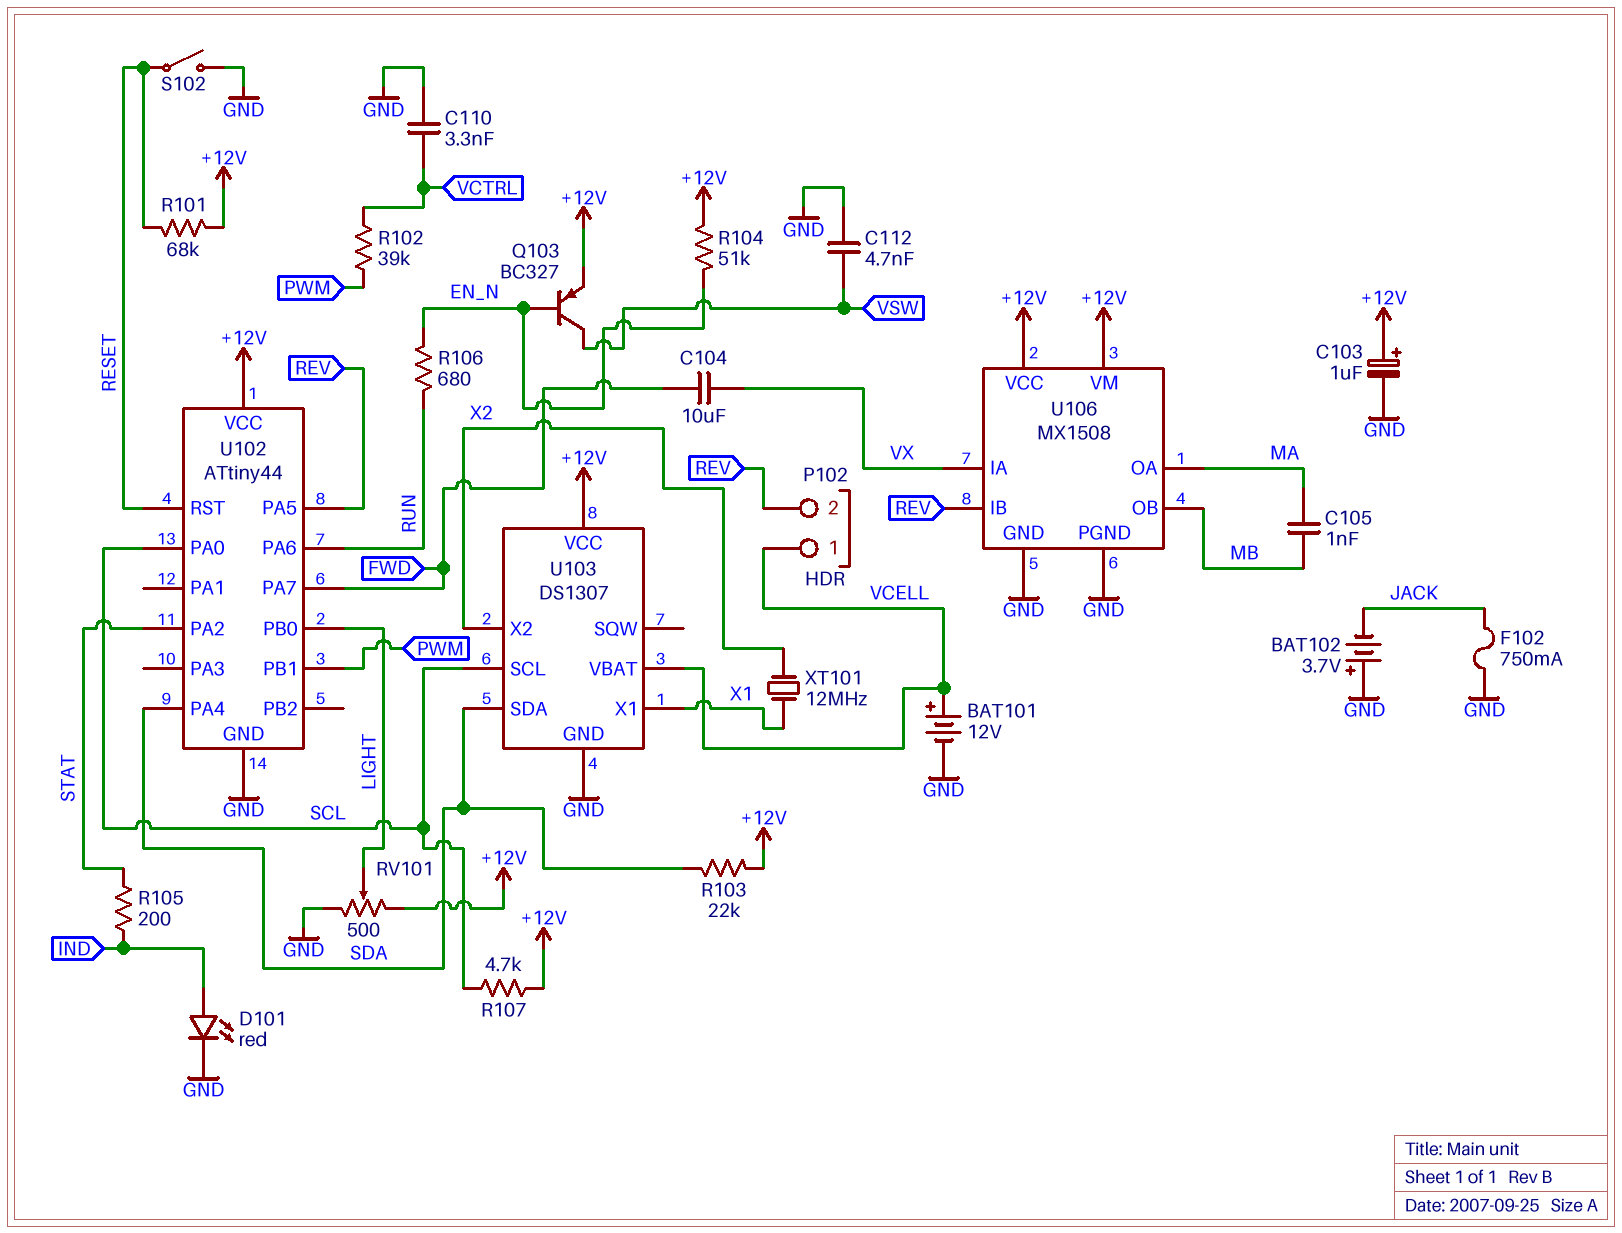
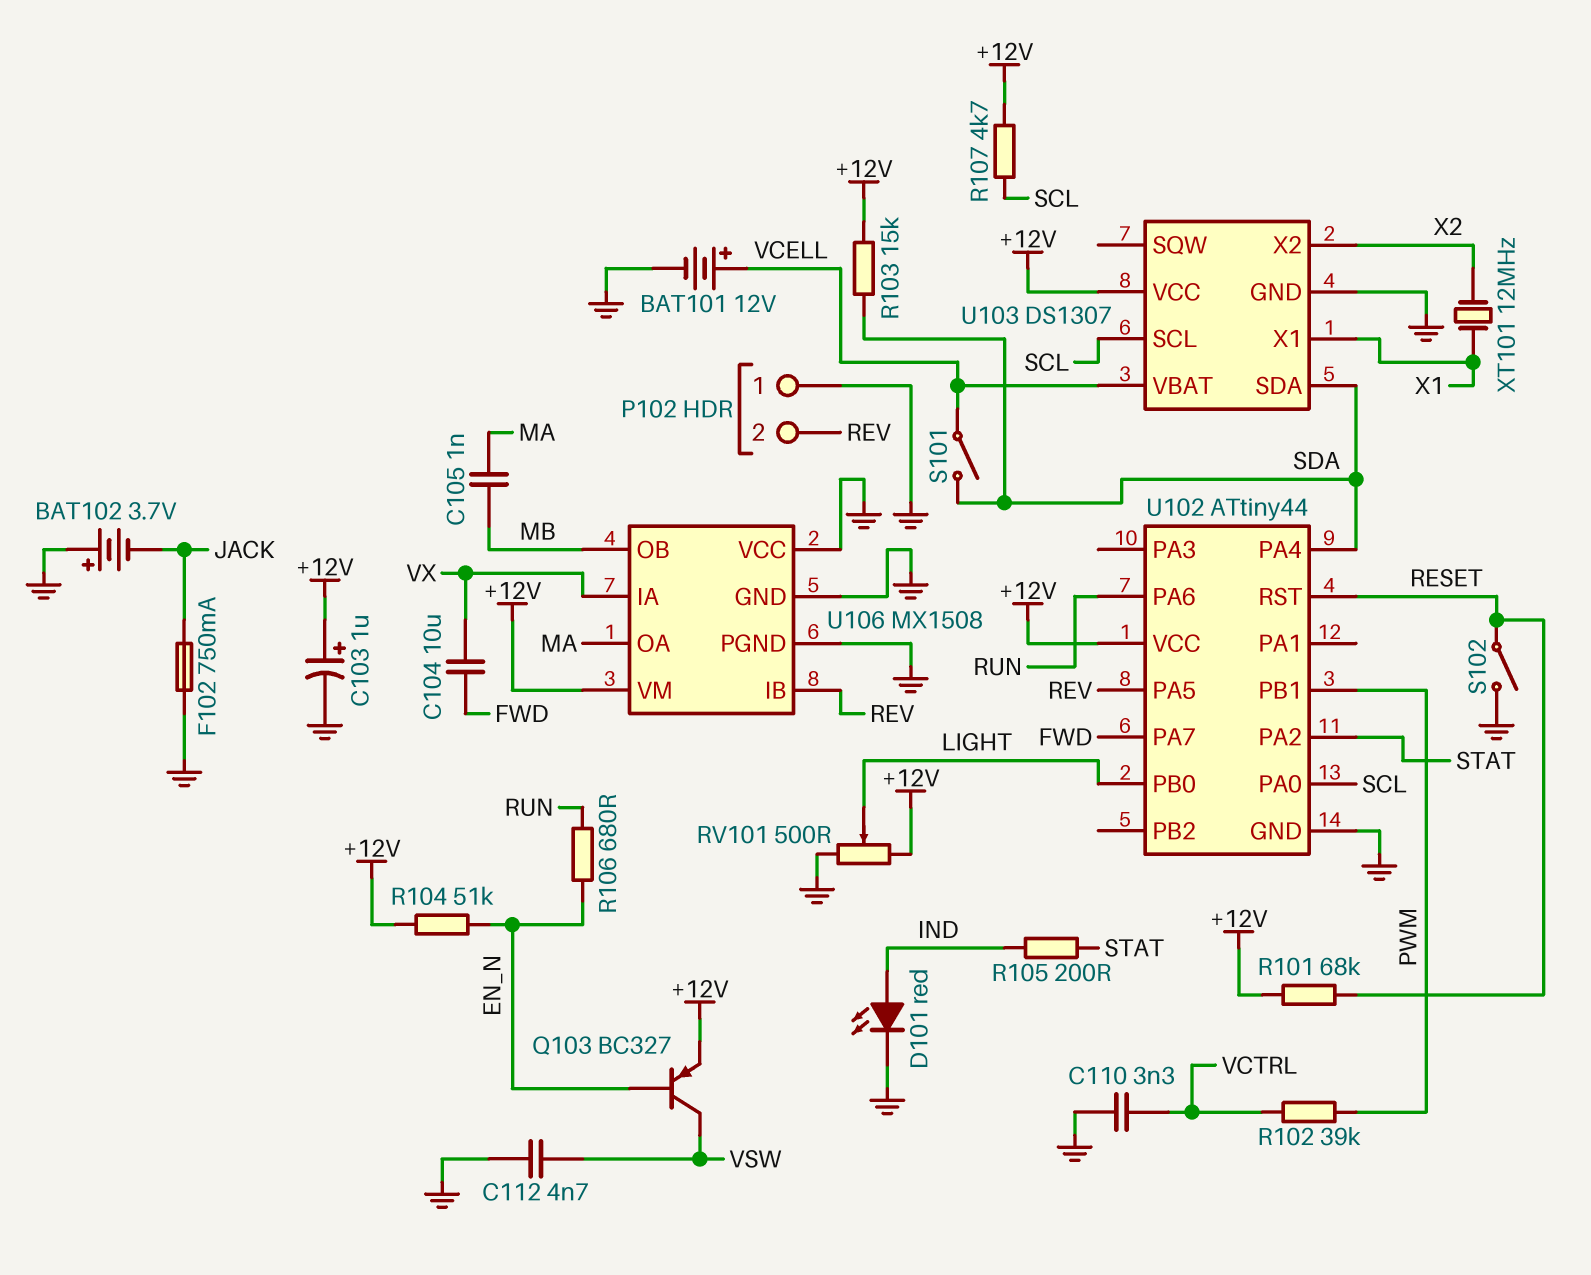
P102 pin 1: VCELL -> GND
R103: 22k (+12V, SDA) -> 15k (+12V, SDA)
S101: none -> switch (SDA, VCELL)
U106 pin VCC: +12V -> GND

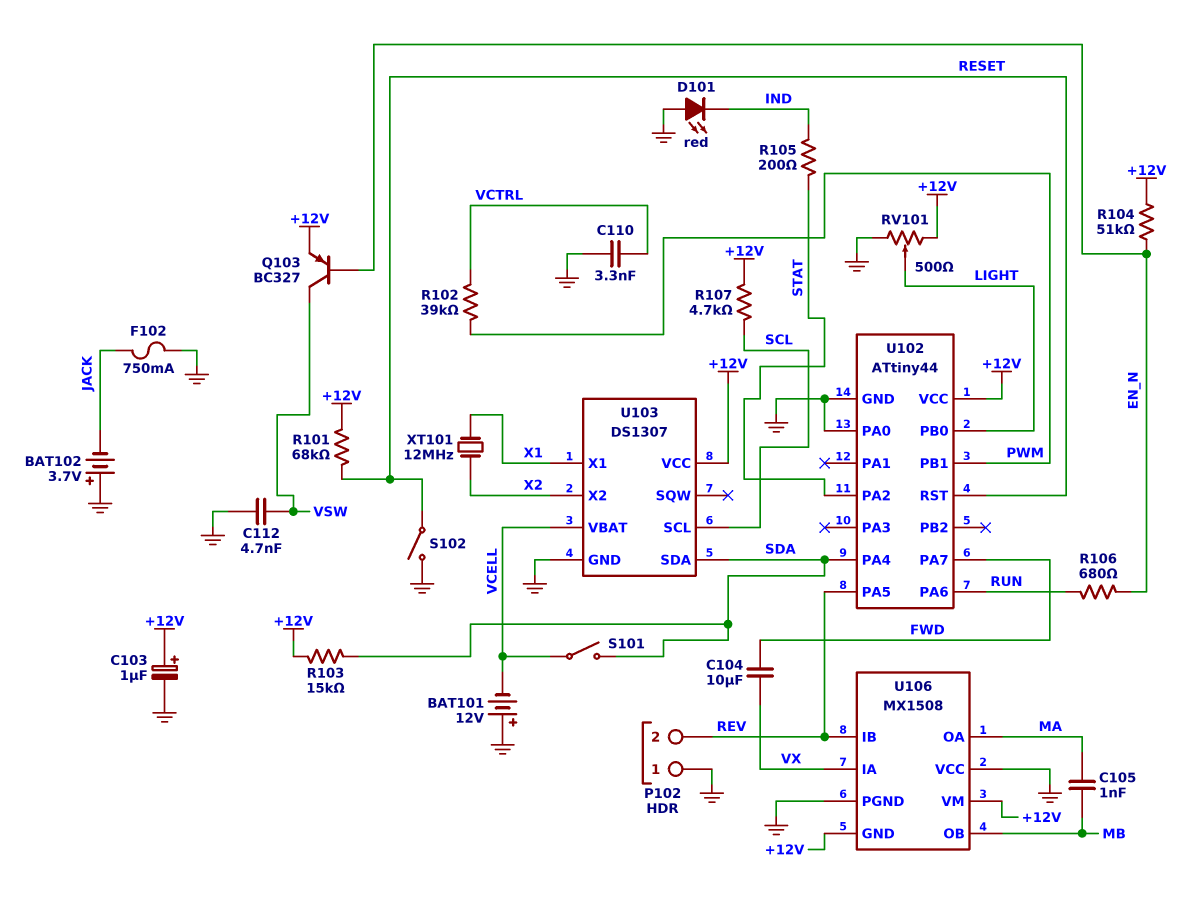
BAT101: 12V (plus VCELL, minus GND) -> 12V (plus GND, minus VCELL)
D101: LED red (A IND, K GND) -> LED red (A GND, K IND)
U102 pin PA0: SCL -> GND
U106 pin GND: GND -> +12V

